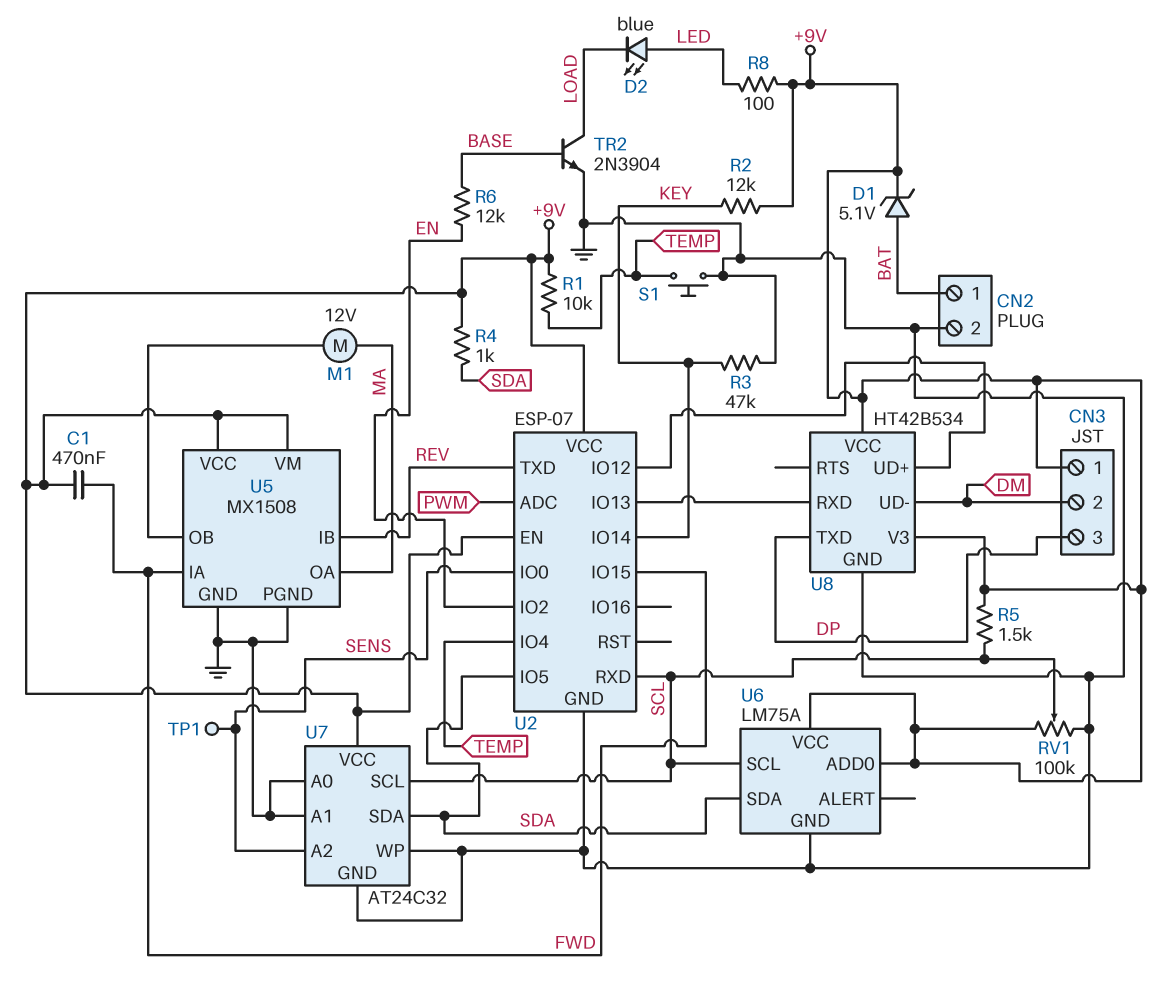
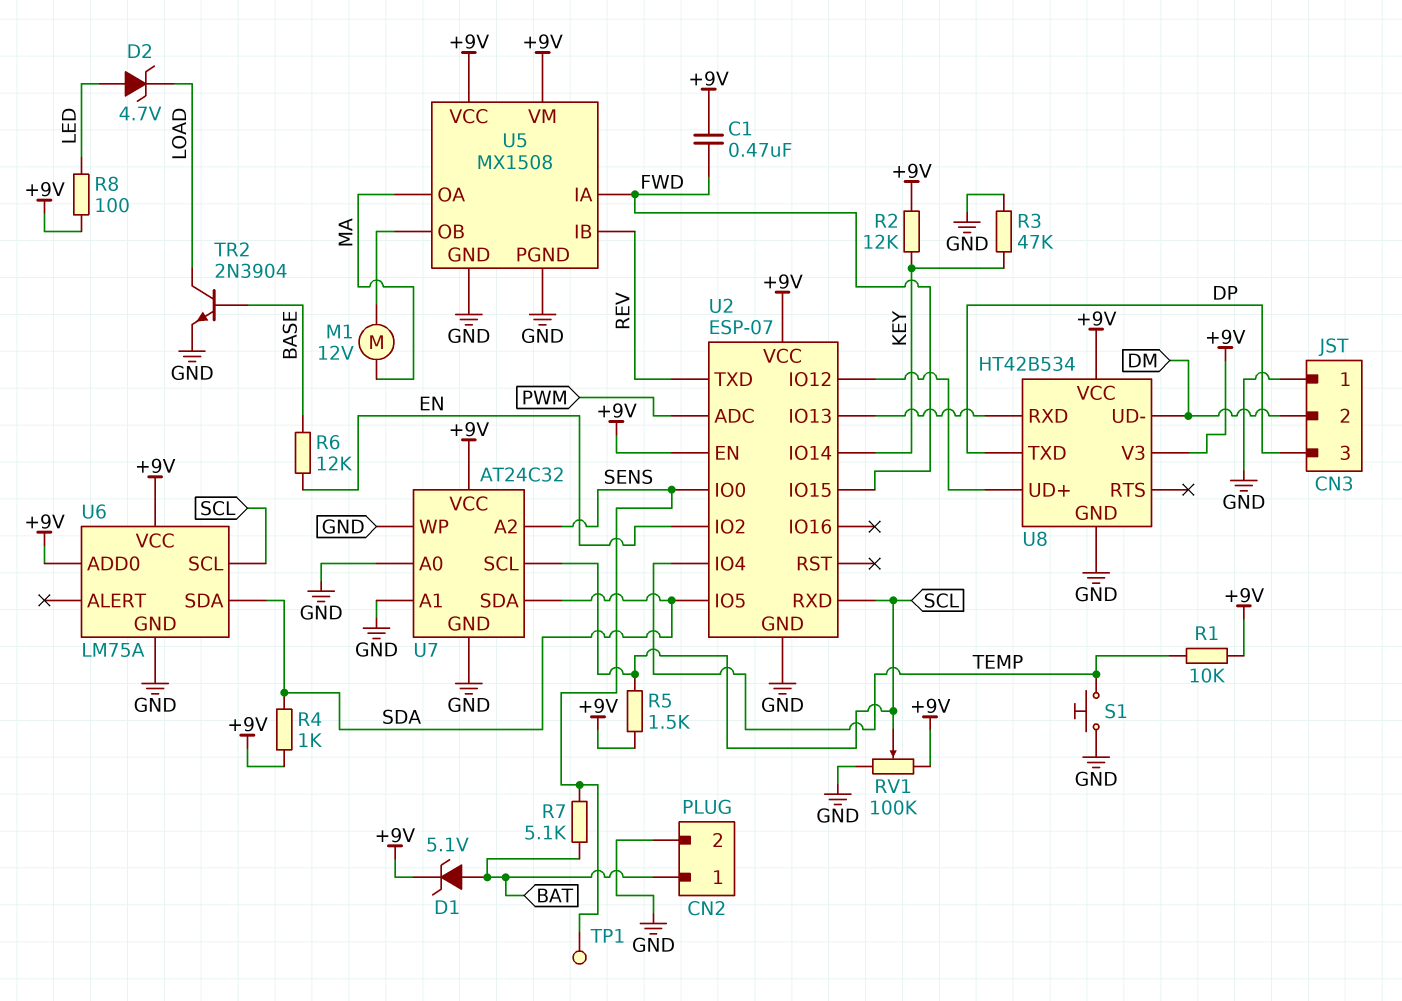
CN3 pin 1: +9V -> GND
D2: LED blue (A LED, K LOAD) -> zener 4.7V (A LED, K LOAD)
R7: none -> 5.1k (BAT, SENS)

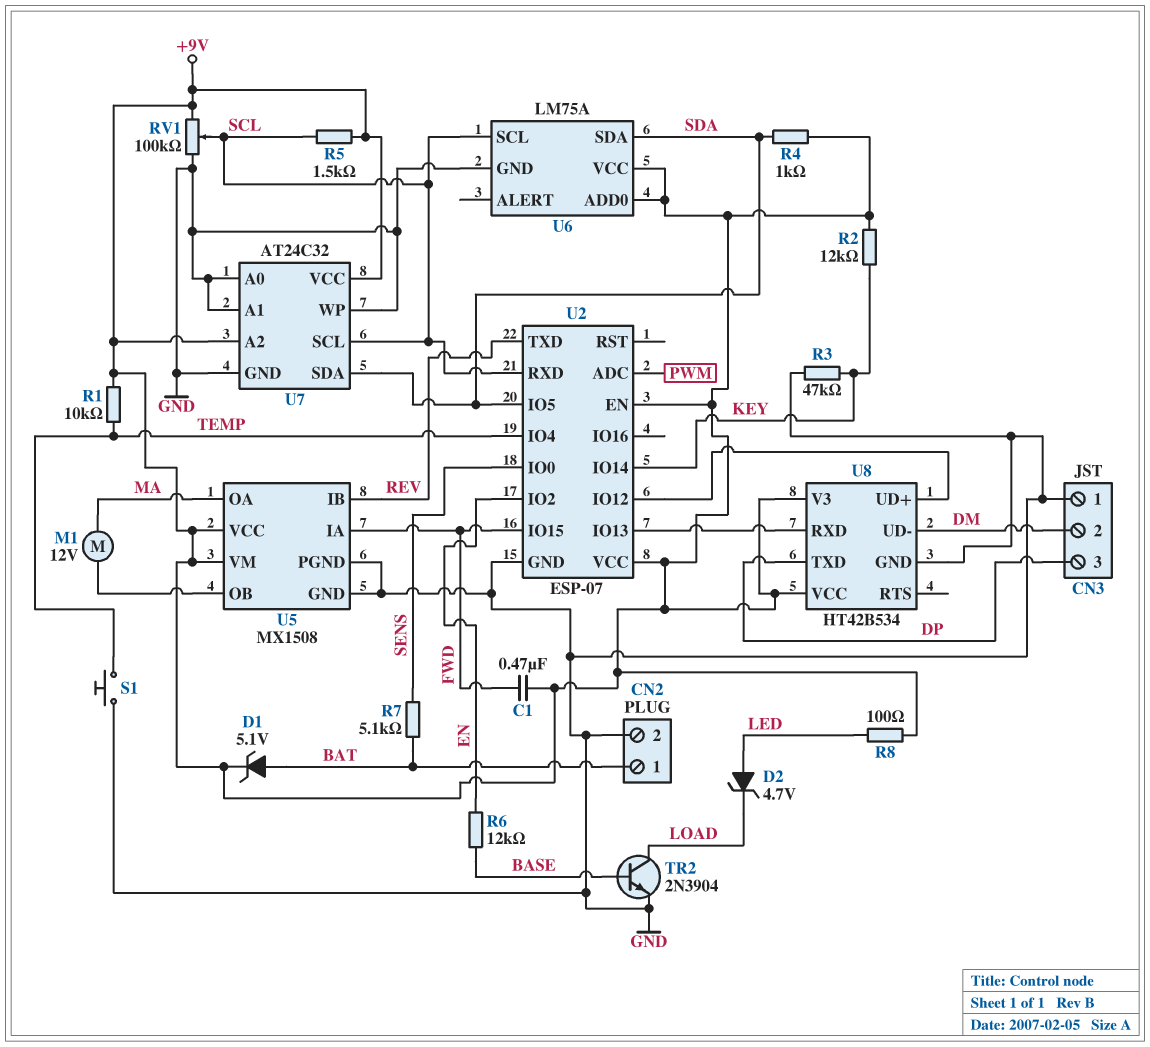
TP1: test point (SENS) -> none
U7 pin A2: SENS -> +9V

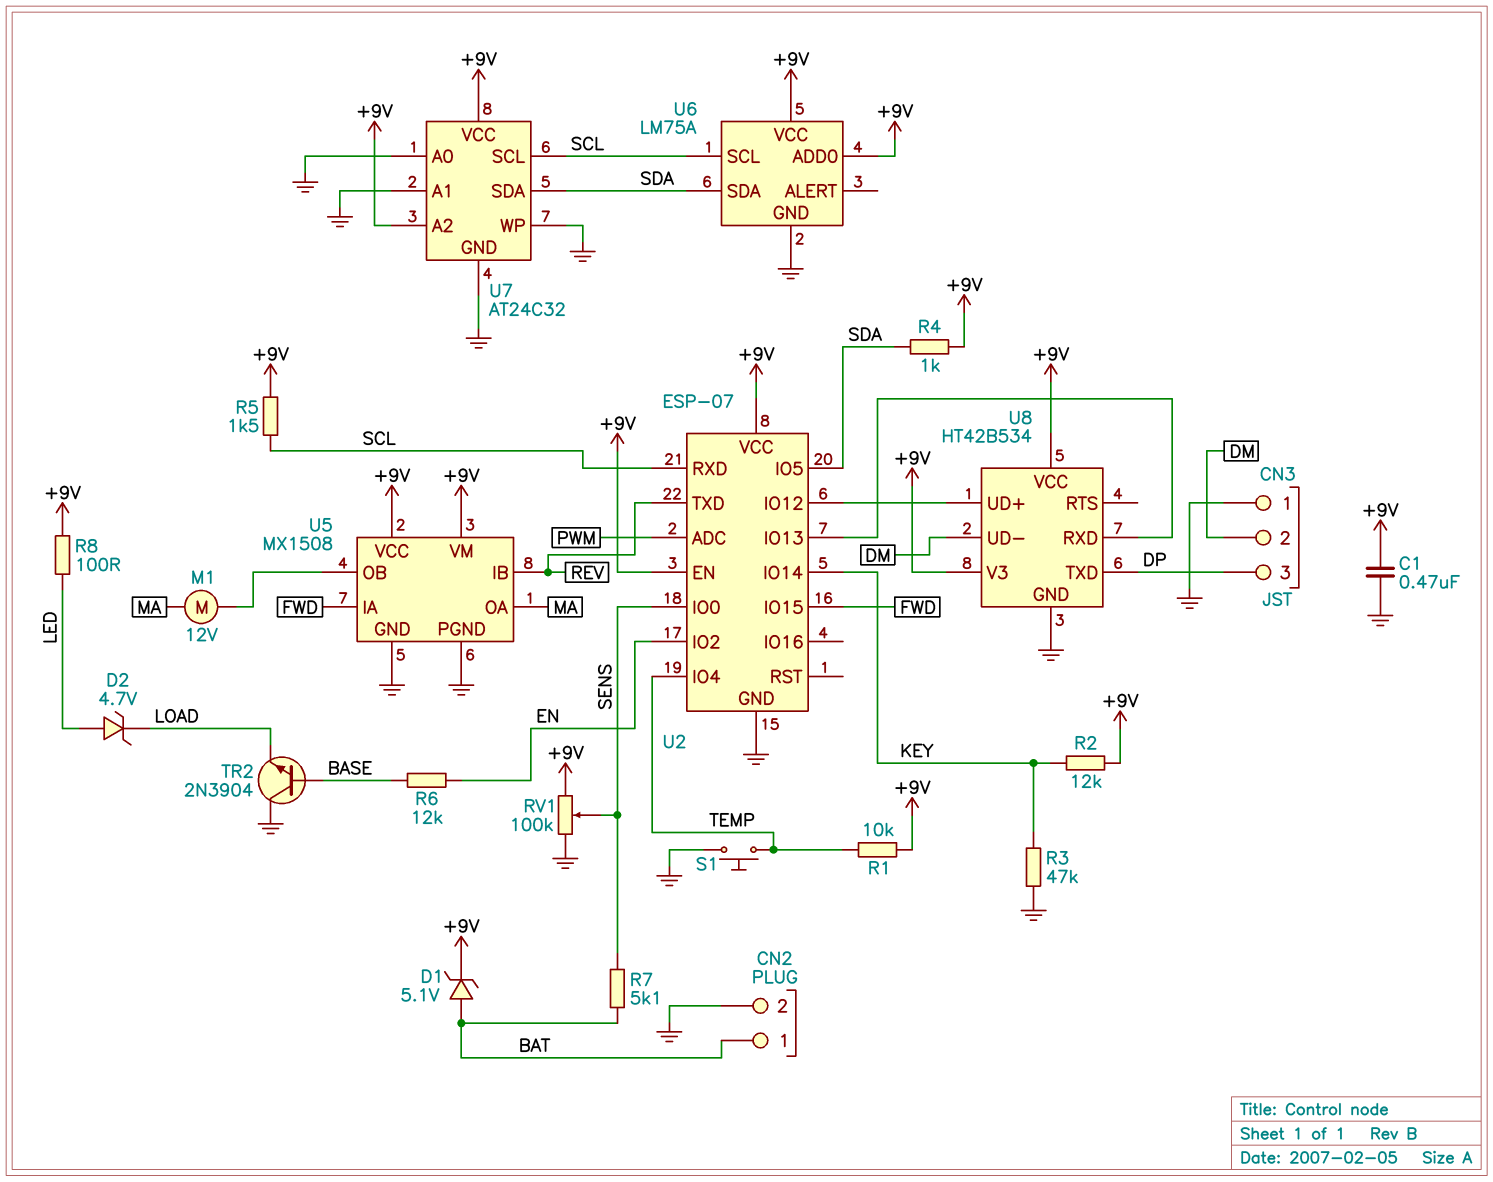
C1: 470nF (+9V, FWD) -> 470nF (+9V, GND)
RV1: 100k (+9V, GND, wiper SCL) -> 100k (+9V, GND, wiper SENS)
TR2: NPN 2N3904 (B BASE, C LOAD, E GND) -> NPN 2N3904 (B BASE, C GND, E LOAD)

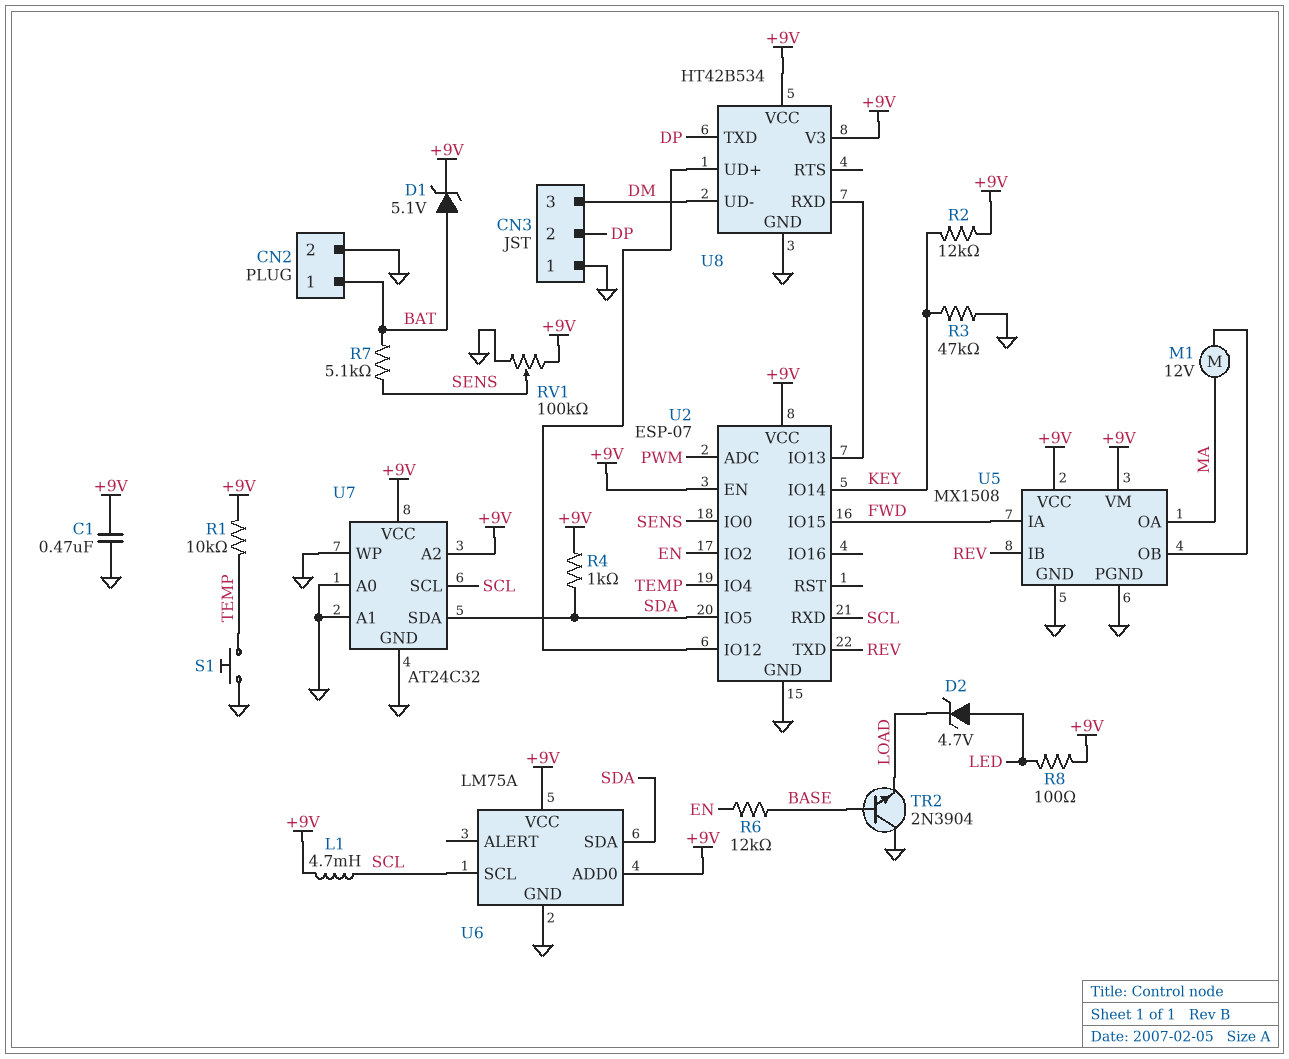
CN3 pin 2: DM -> DP
CN3 pin 3: DP -> DM
L1: none -> 4.7mH (+9V, SCL)
R5: 1.5k (+9V, SCL) -> none

